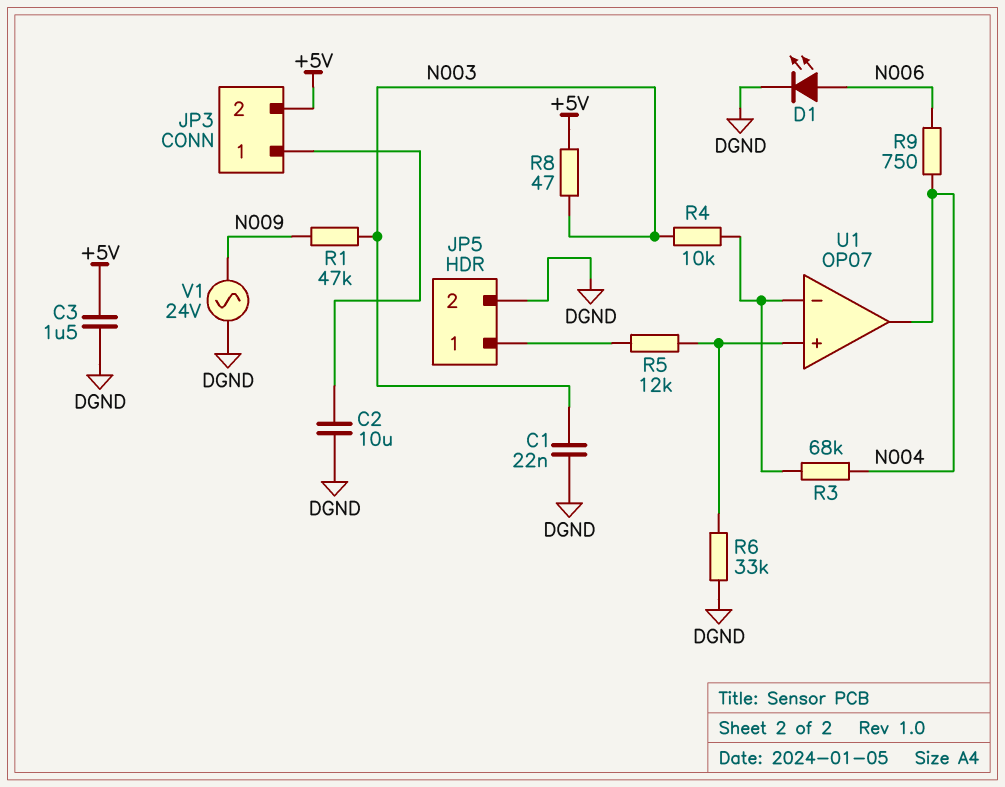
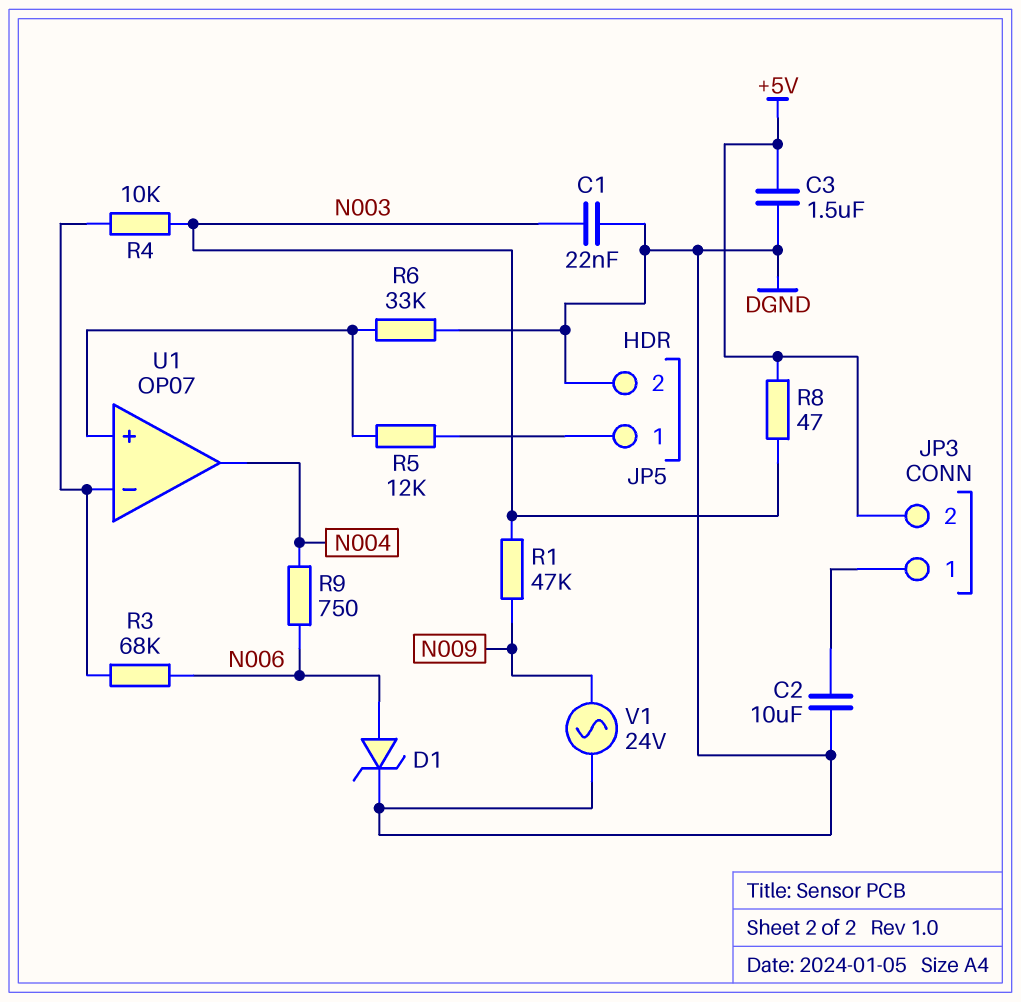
D1: LED (A N006, K DGND) -> zener (A N006, K DGND)
R3: 68k (N004, U1/in-) -> 68k (N006, U1/in-)

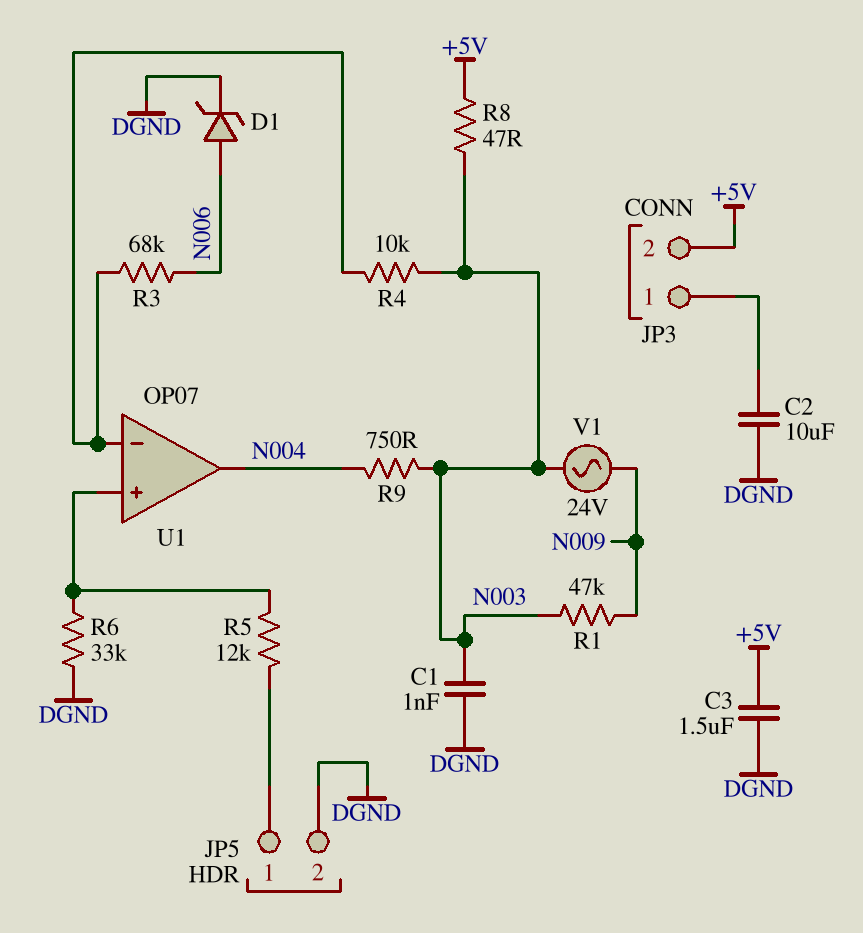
C1: 22nF (DGND, N003) -> 1nF (DGND, N003)
R9: 750 (N004, N006) -> 750 (N003, N004)
V1: AC 24V (DGND, N009) -> AC 24V (N003, N009)

